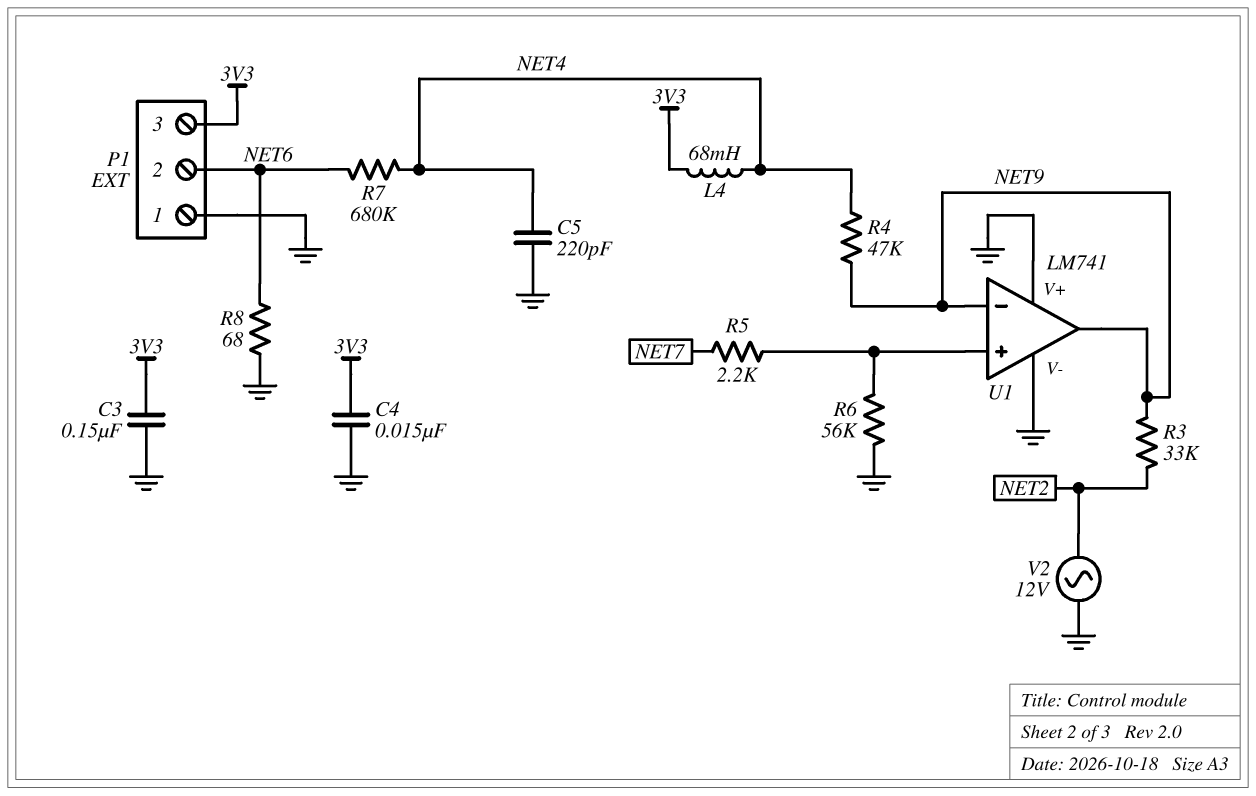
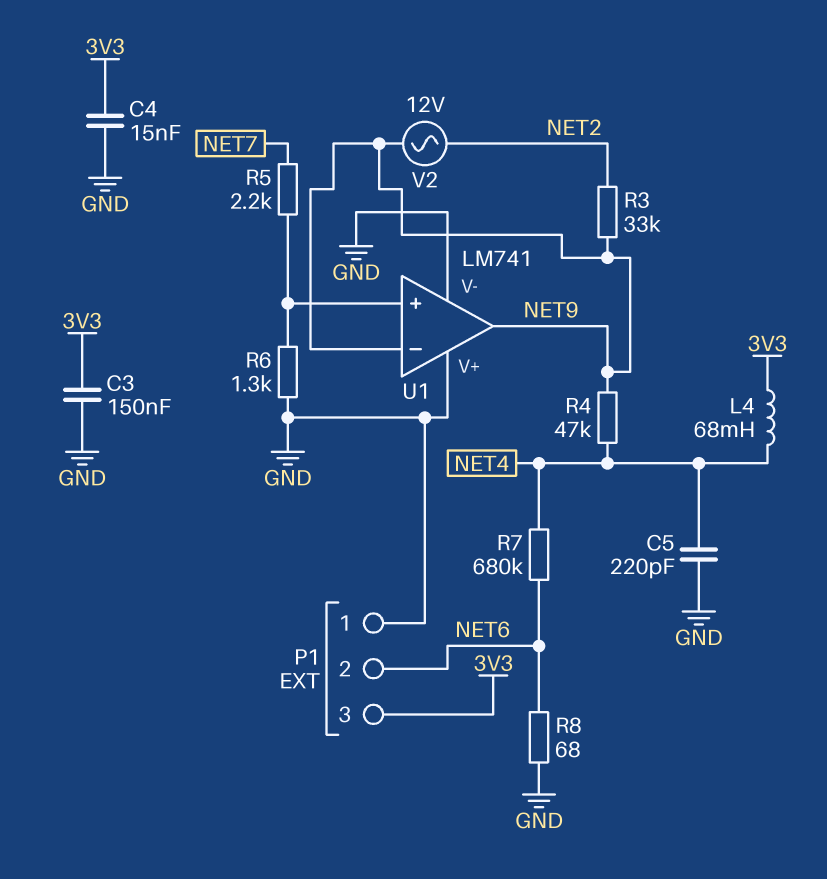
R6: 56k (GND, U1/in+) -> 1.3k (GND, U1/in+)
V2: AC 12V (GND, NET2) -> AC 12V (NET2, NET9)

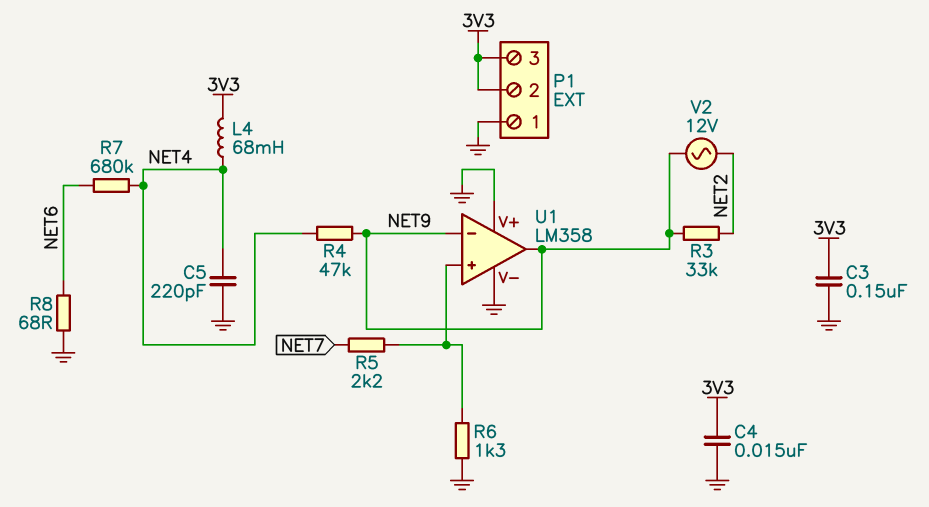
P1 pin 2: NET6 -> 3V3
U1: LM741 -> LM358

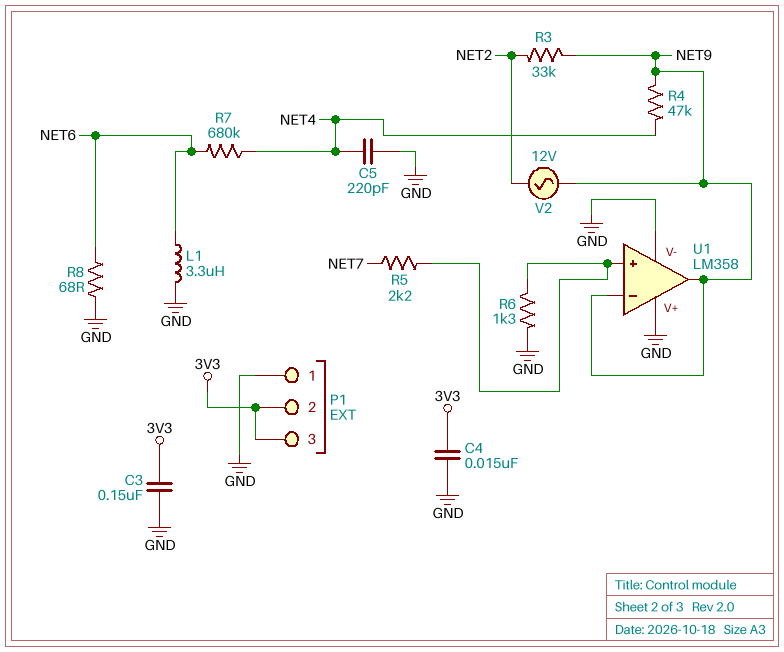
L1: none -> 3.3uH (GND, NET6)
L4: 68mH (3V3, NET4) -> none

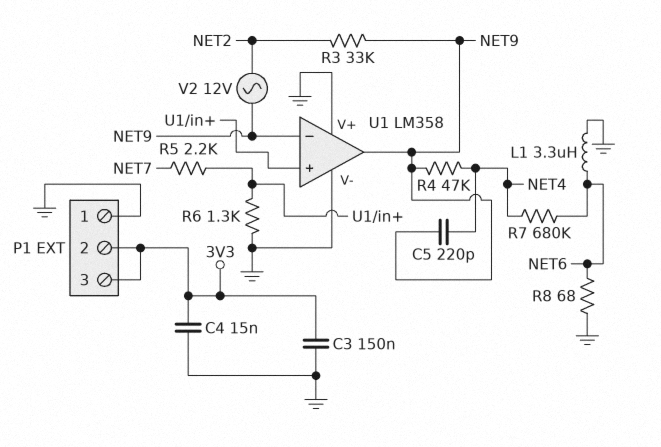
C5: 220pF (GND, NET4) -> 220pF (NET4, NET9)

